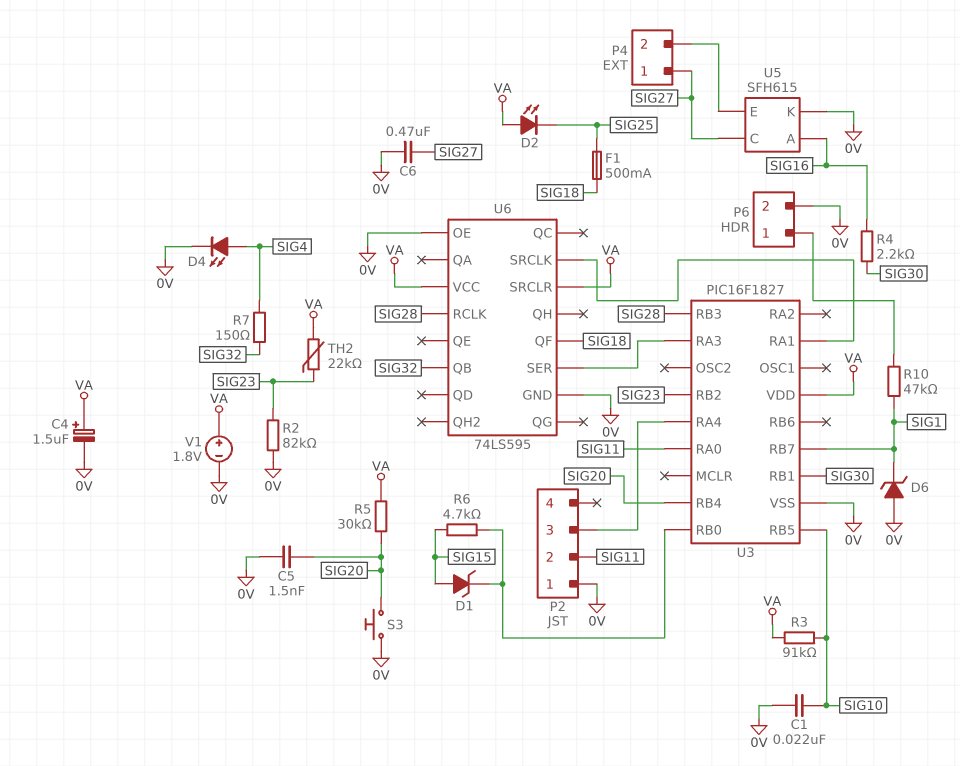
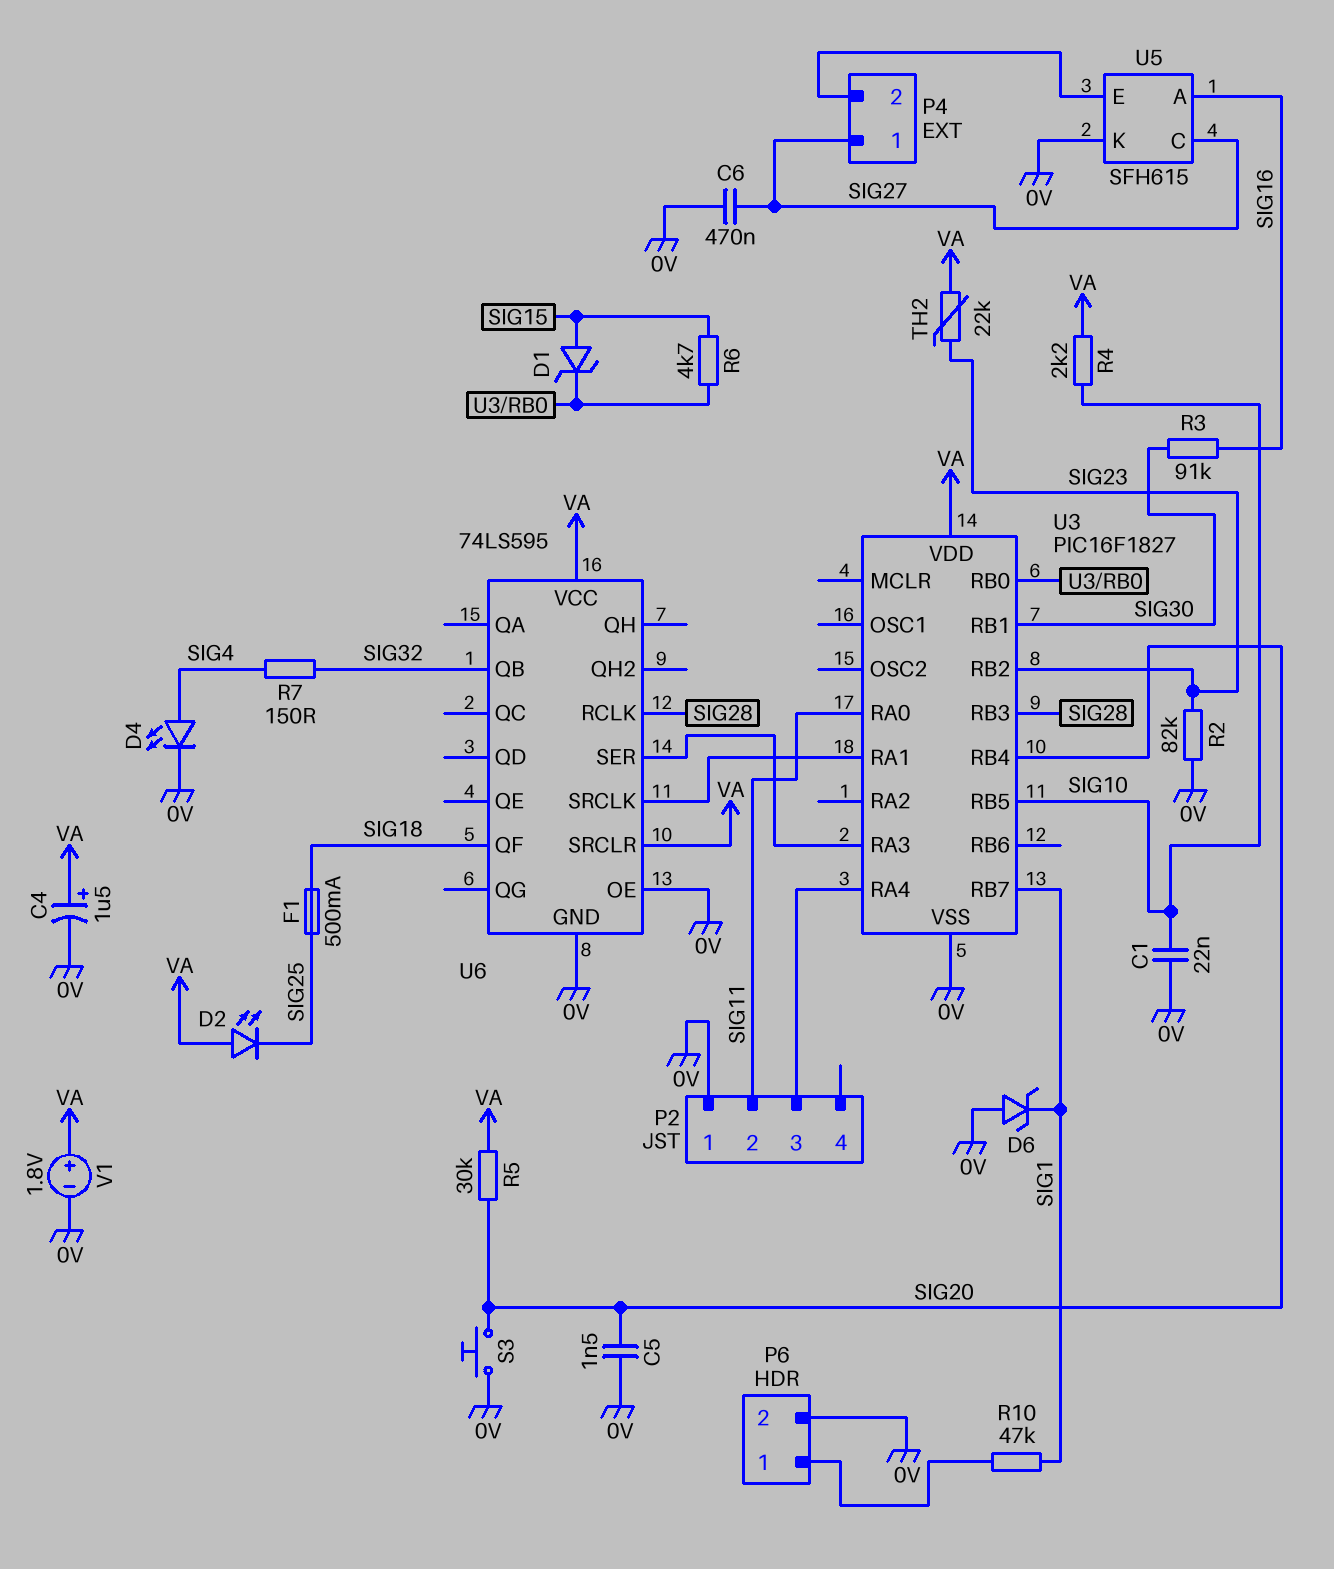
R3: 91k (SIG10, VA) -> 91k (SIG16, SIG30)
R4: 2.2k (SIG16, SIG30) -> 2.2k (SIG10, VA)

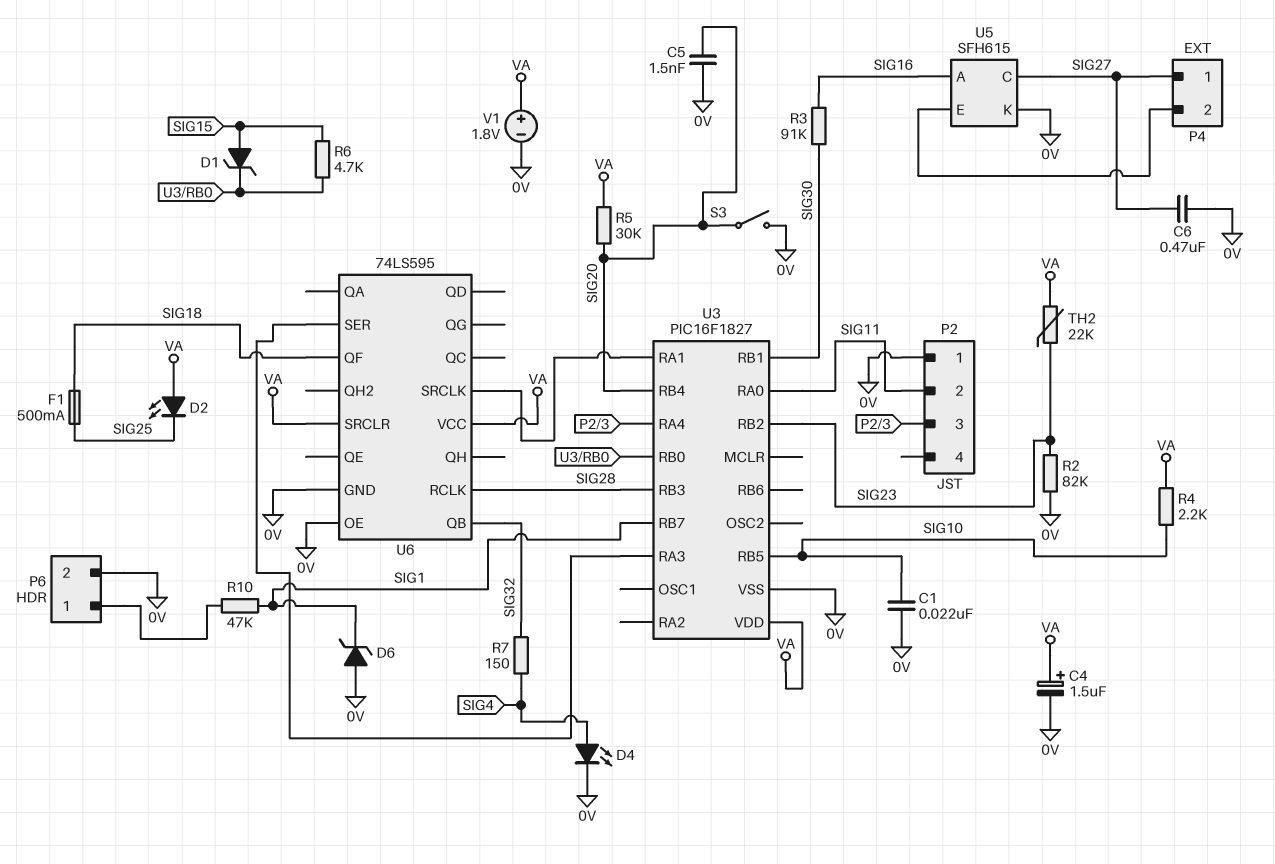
S3: button (0V, SIG20) -> switch (0V, SIG20)

